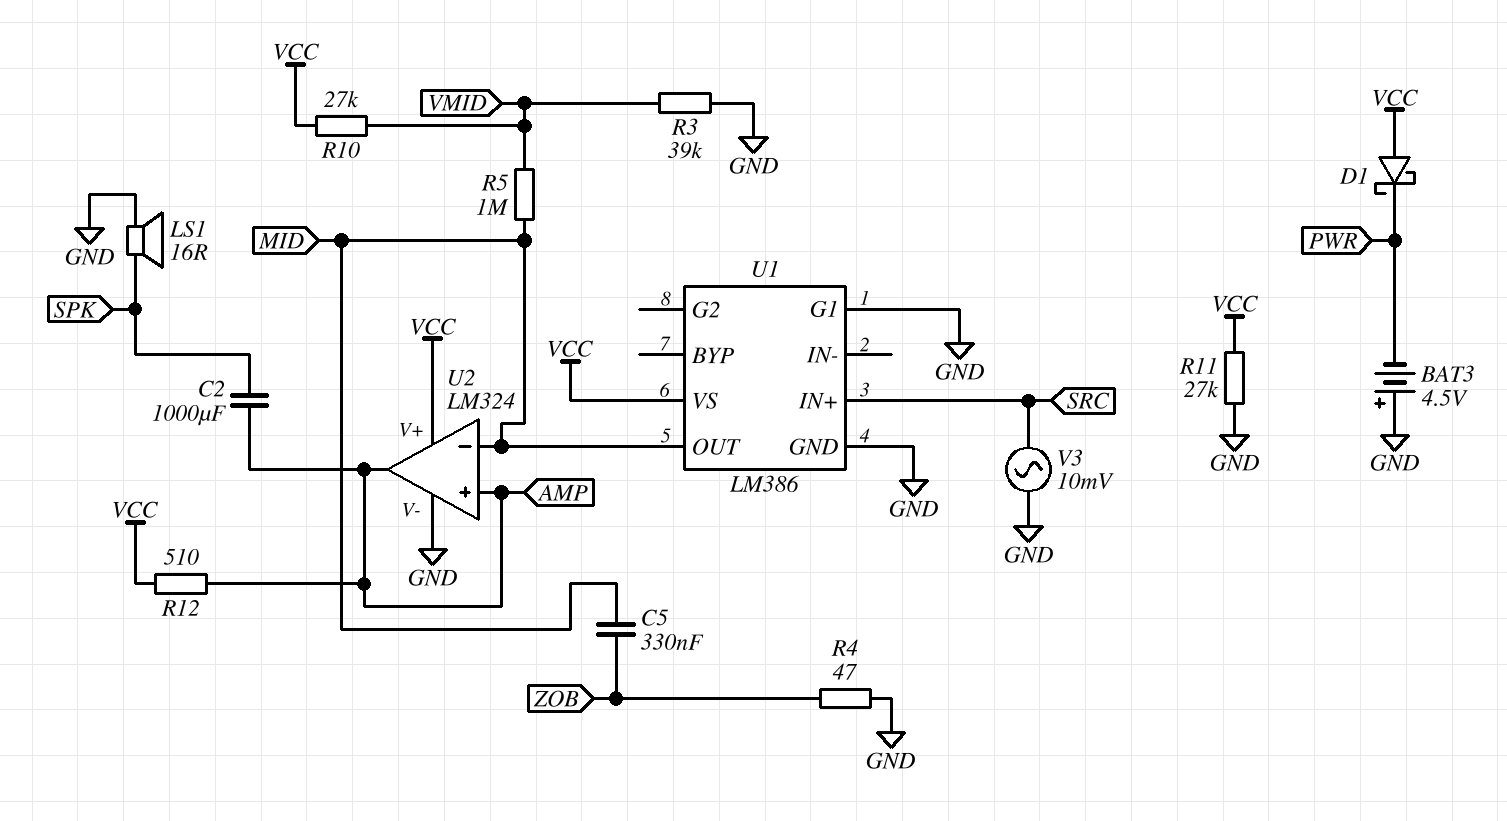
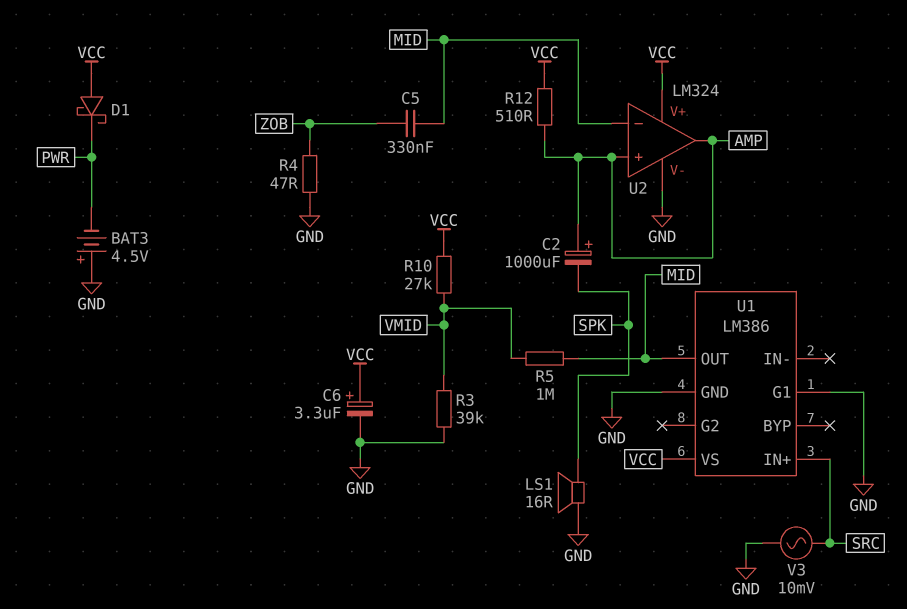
C2: 1000uF (AMP, SPK) -> 1000uF (plus AMP, minus SPK)
C6: none -> 3.3uF (plus VCC, minus GND)
R11: 27k (GND, VCC) -> none

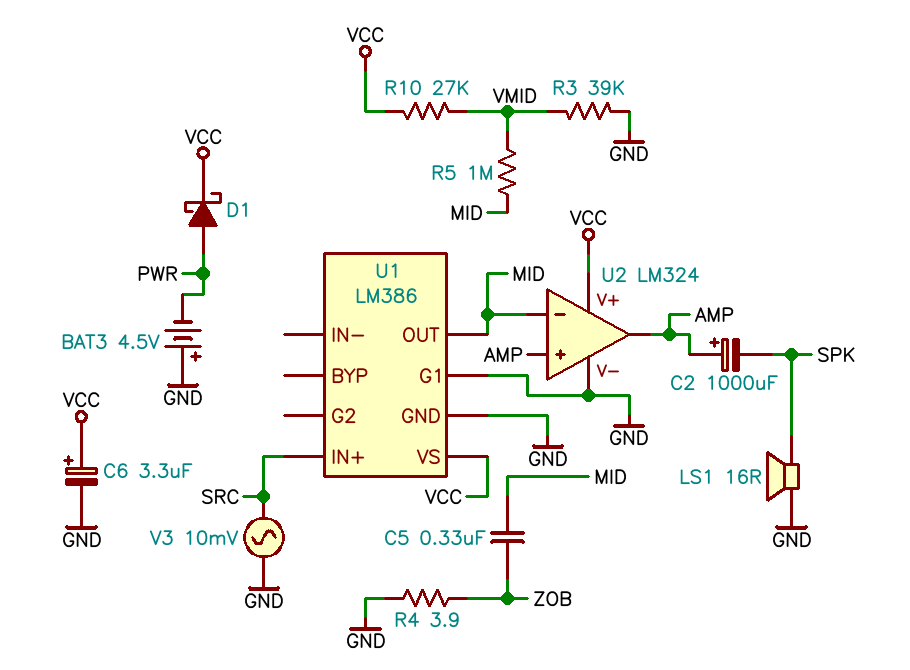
D1: schottky (A VCC, K PWR) -> schottky (A PWR, K VCC)
R4: 47 (GND, ZOB) -> 3.9 (GND, ZOB)
R12: 510 (AMP, VCC) -> none

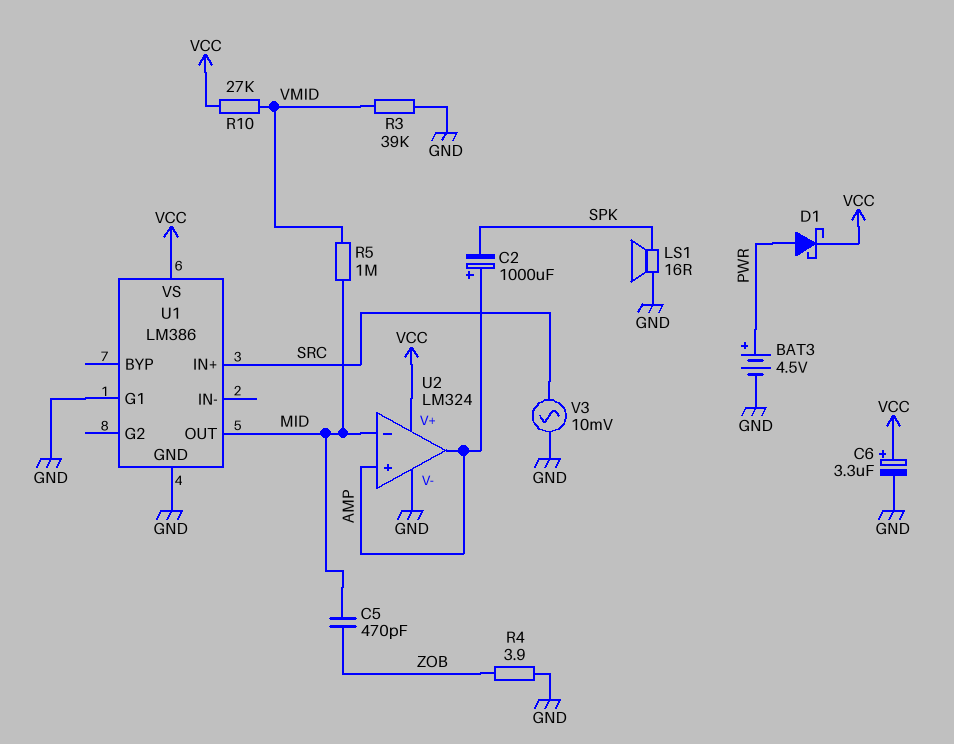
BAT3: 4.5V (plus GND, minus PWR) -> 4.5V (plus PWR, minus GND)
C5: 330nF (MID, ZOB) -> 470pF (MID, ZOB)

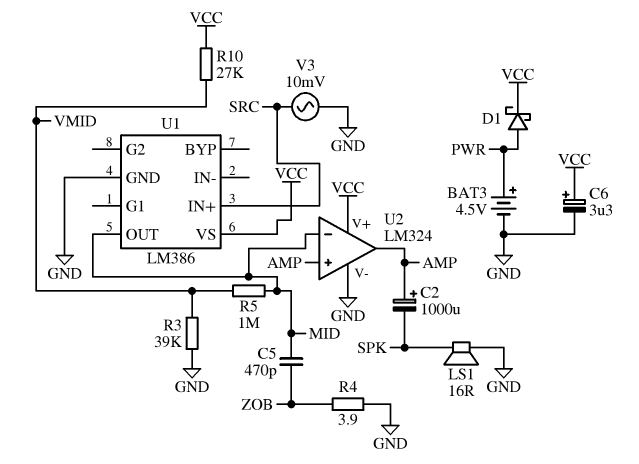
U1 pin G1: GND -> none

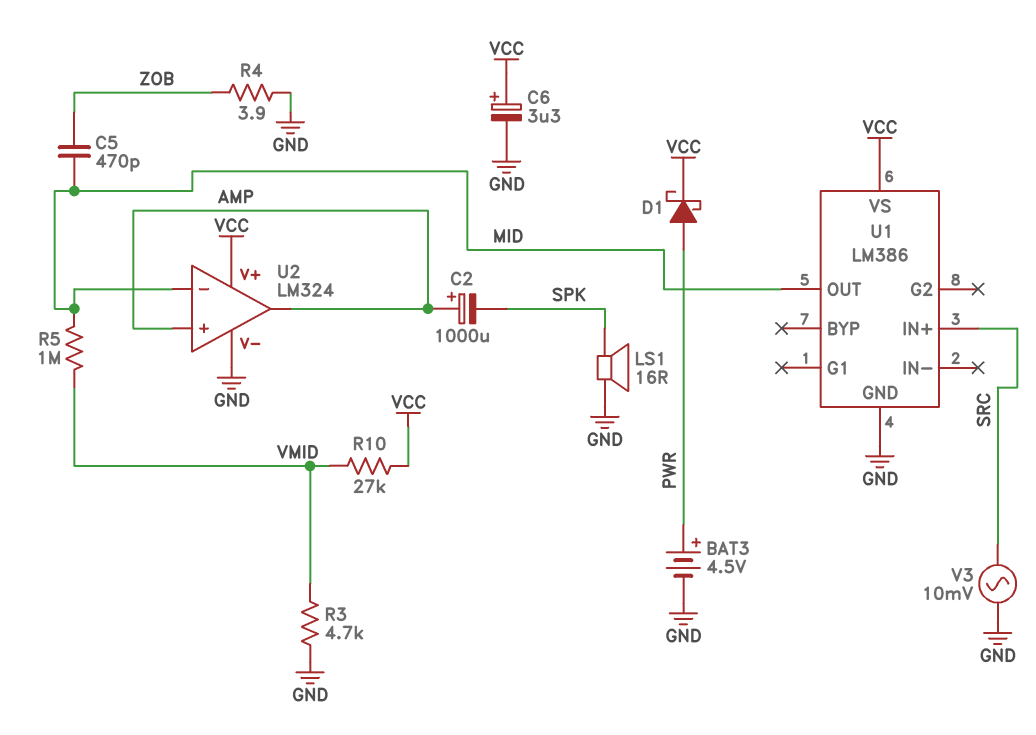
R3: 39k (GND, VMID) -> 4.7k (GND, VMID)

